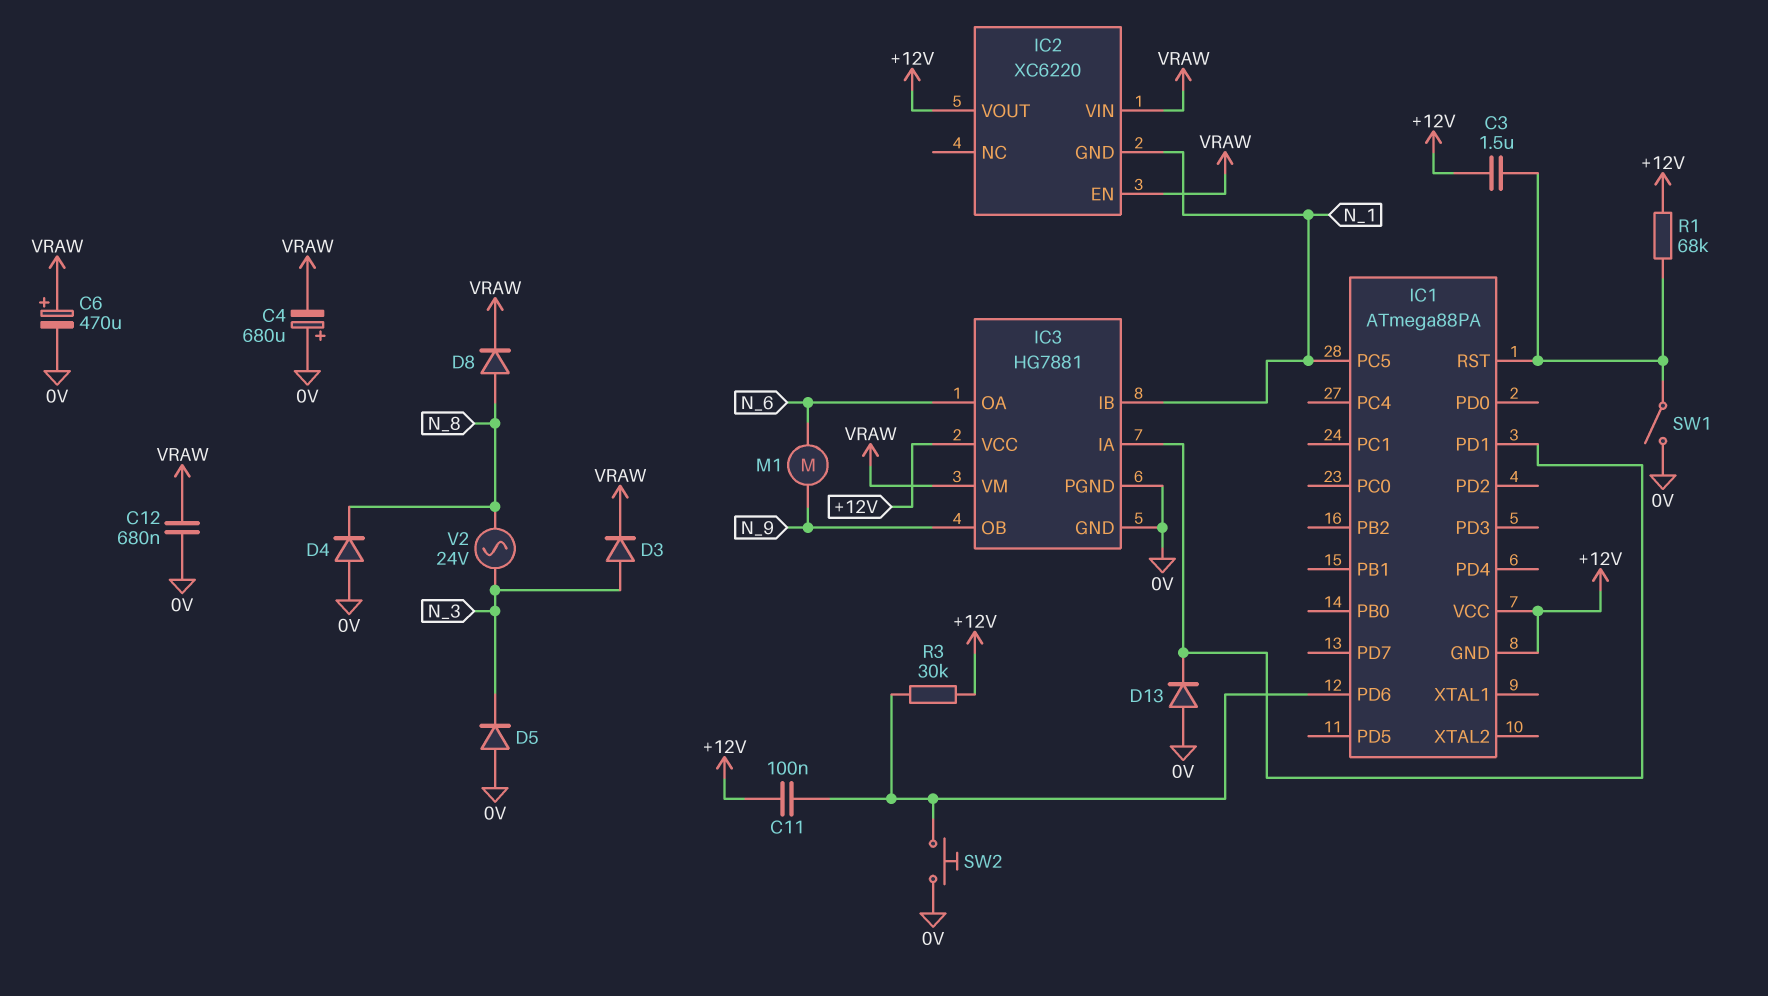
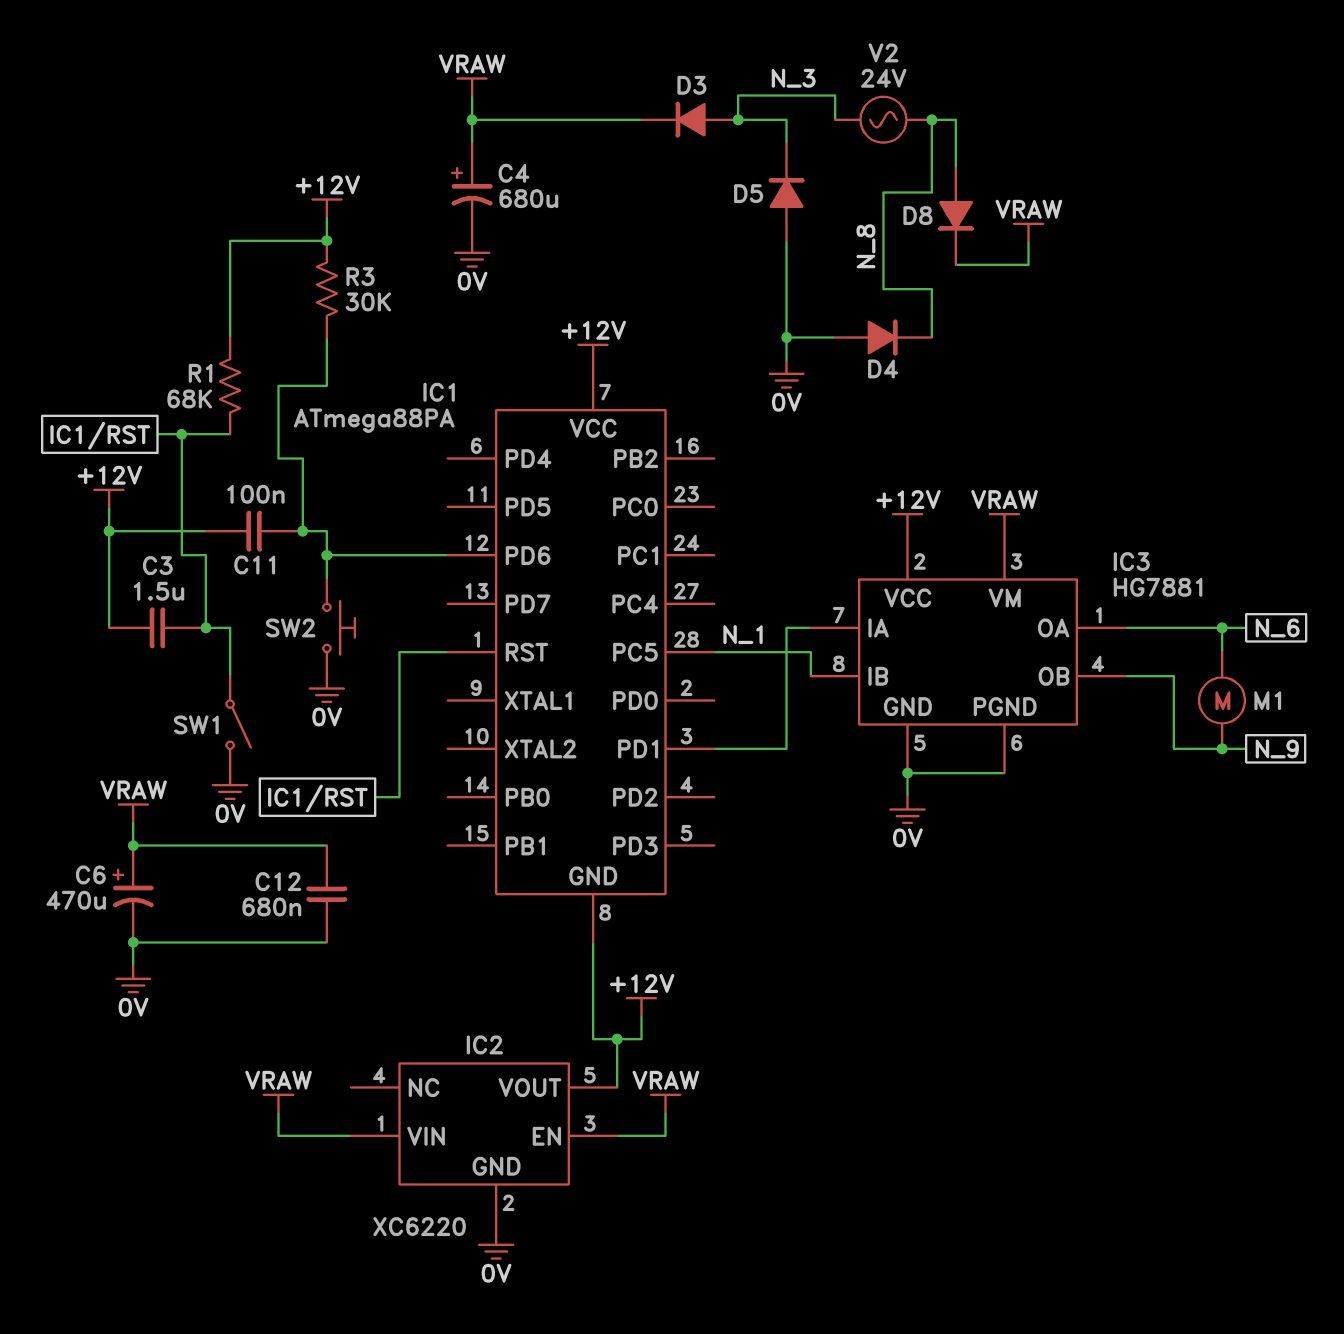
C4: 680uF (plus 0V, minus VRAW) -> 680uF (plus VRAW, minus 0V)
D13: diode (A 0V, K IC1/PD1) -> none
IC2 pin GND: N_1 -> 0V

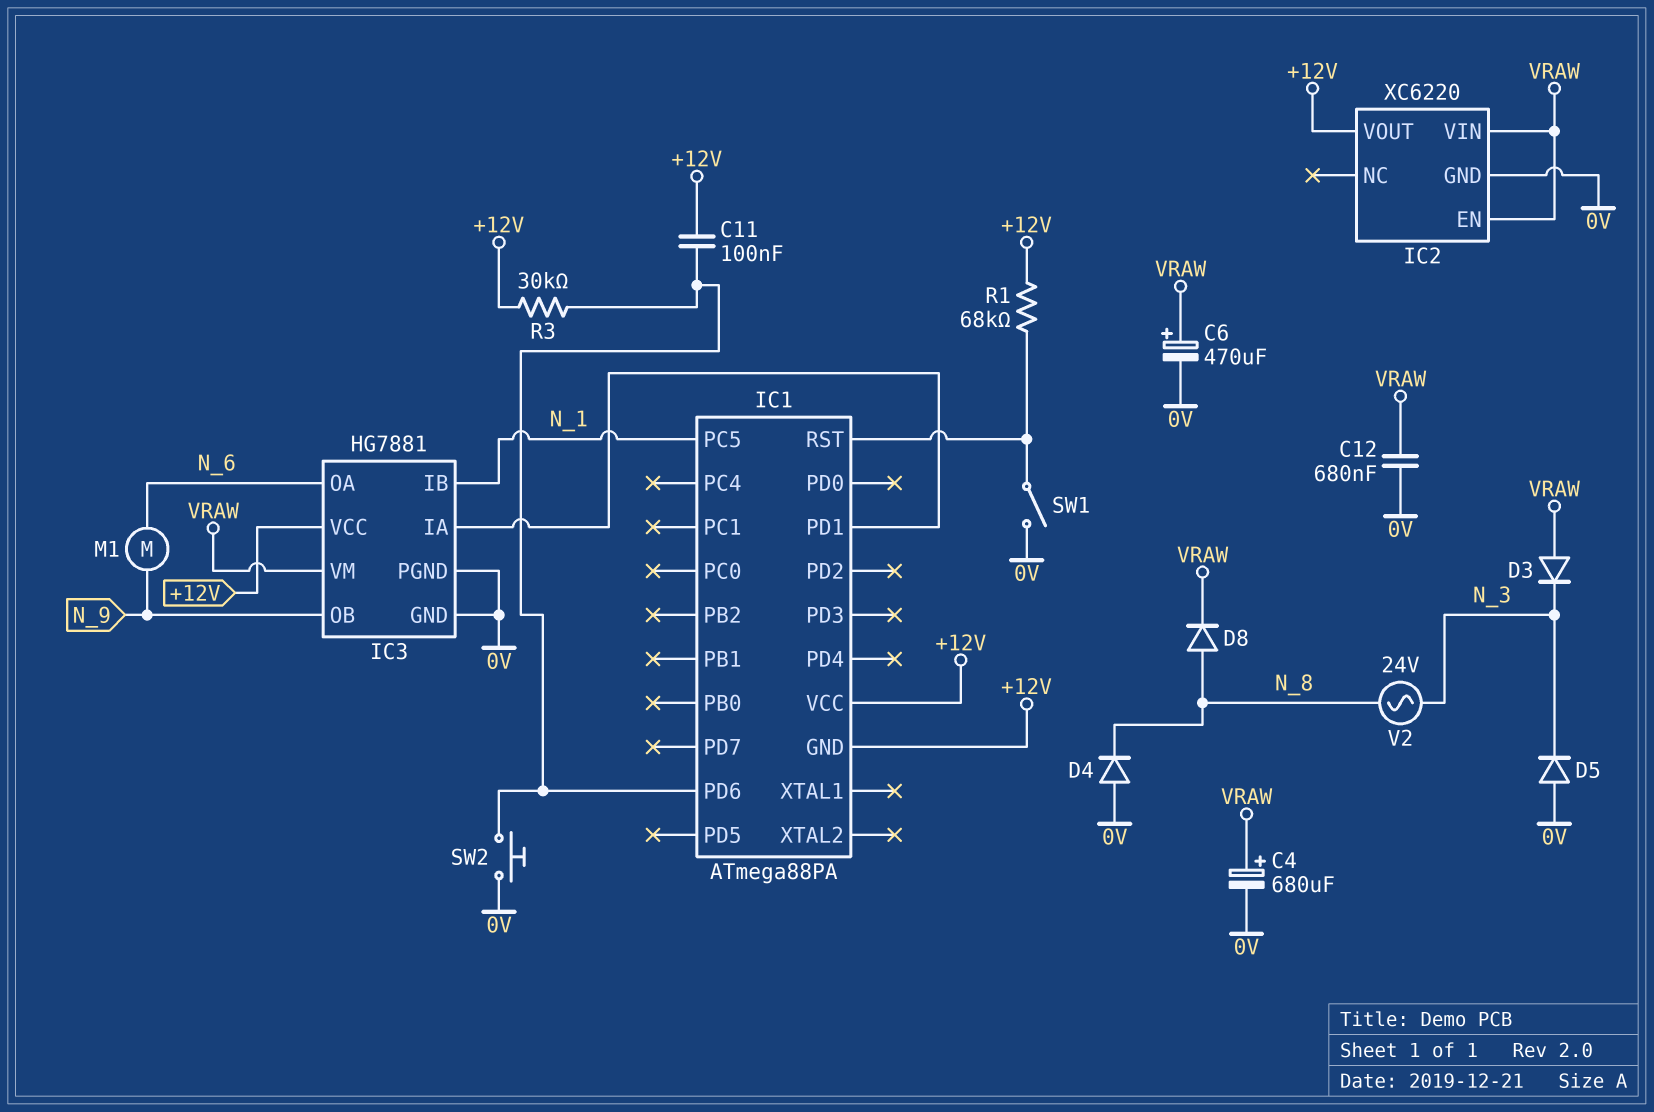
C3: 1.5uF (+12V, IC1/RST) -> none
D3: diode (A N_3, K VRAW) -> diode (A VRAW, K N_3)

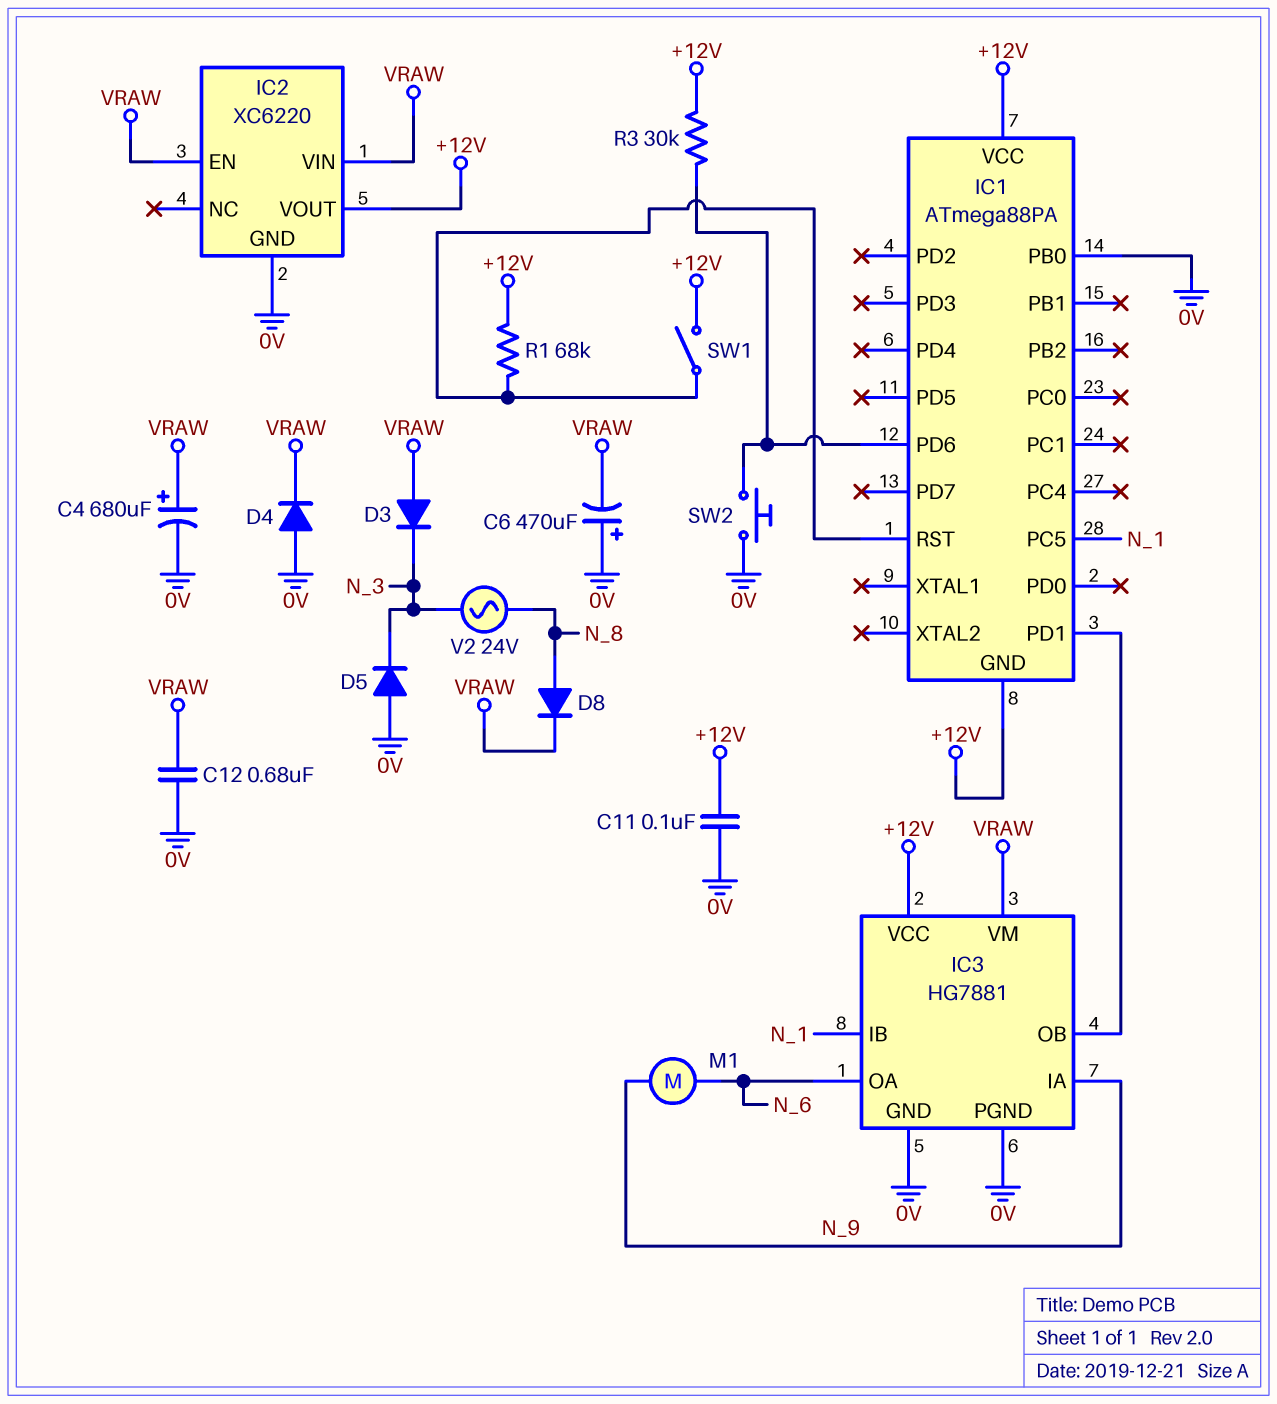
C6: 470uF (plus VRAW, minus 0V) -> 470uF (plus 0V, minus VRAW)
C11: 100nF (+12V, IC1/PD6) -> 100nF (+12V, 0V)
D4: diode (A 0V, K N_8) -> diode (A 0V, K VRAW)
IC1 pin PB0: none -> 0V
IC3 pin IA: IC1/PD1 -> N_9
IC3 pin OB: N_9 -> IC1/PD1
SW1: switch (0V, IC1/RST) -> switch (+12V, IC1/RST)

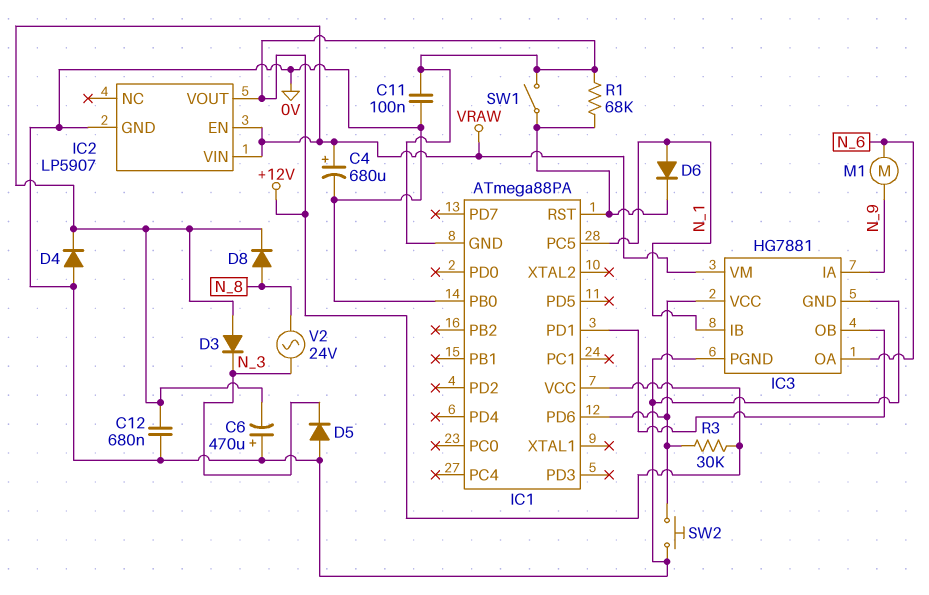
D6: none -> diode (A N_1, K IC1/RST)
IC2: XC6220 -> LP5907
IC3 pin VCC: +12V -> IC1/PD6

